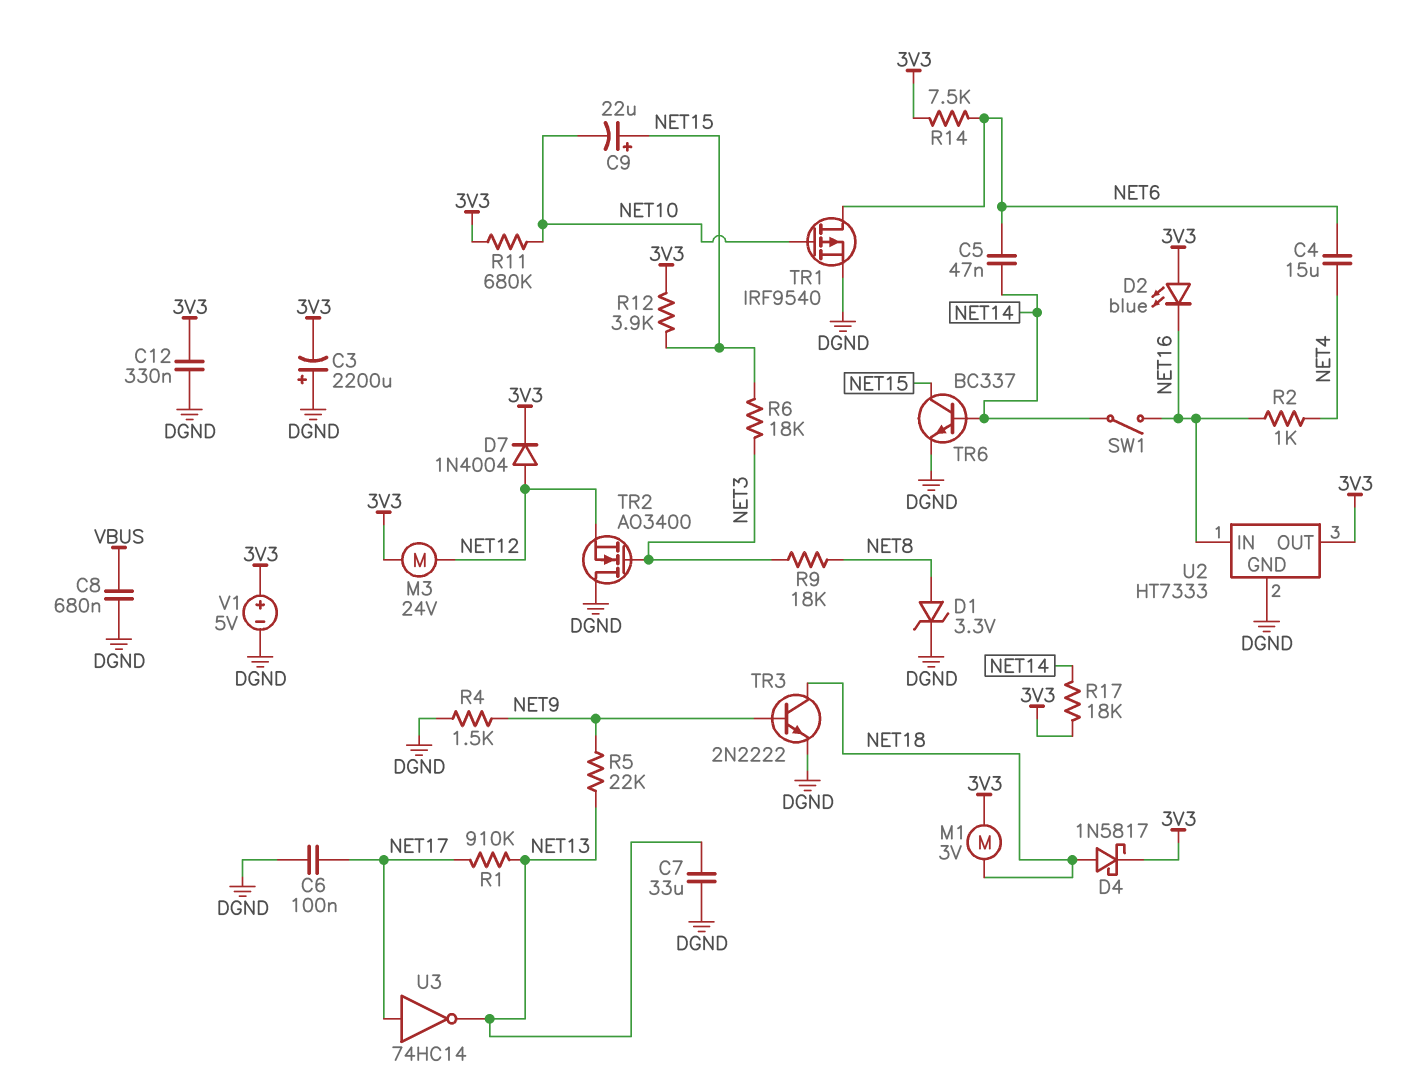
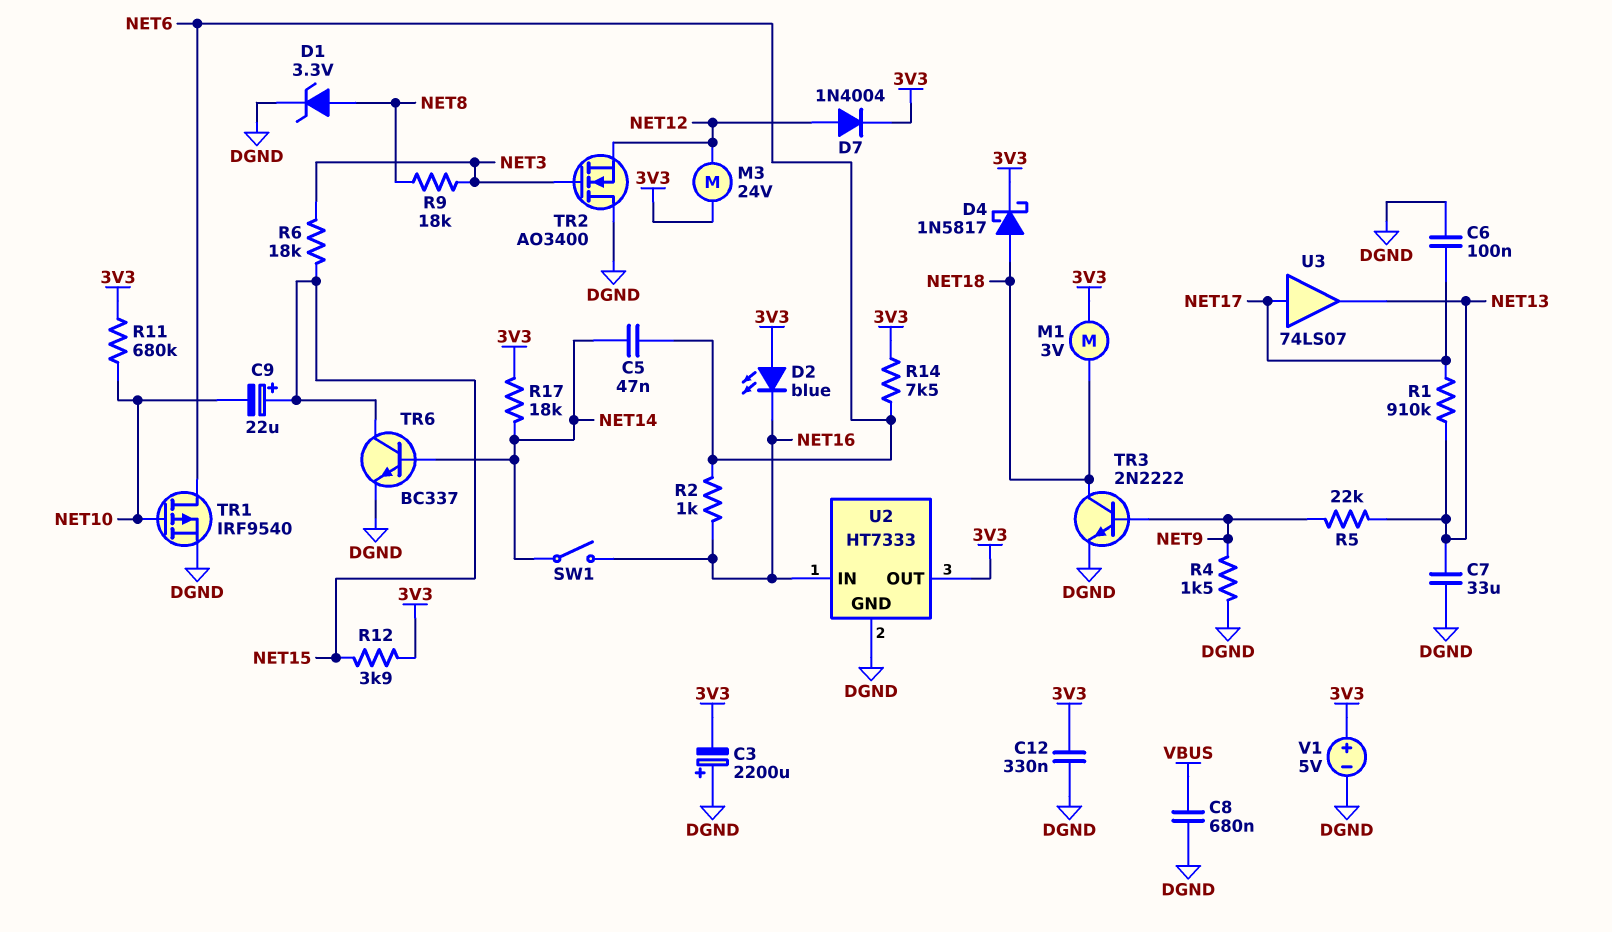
C4: 15uF (NET4, NET6) -> none
R2: 1k (NET4, NET16) -> 1k (NET6, NET16)
U3: NOT 74HC14 (in NET17, out NET13) -> buffer 74LS07 (in NET17, out NET13)

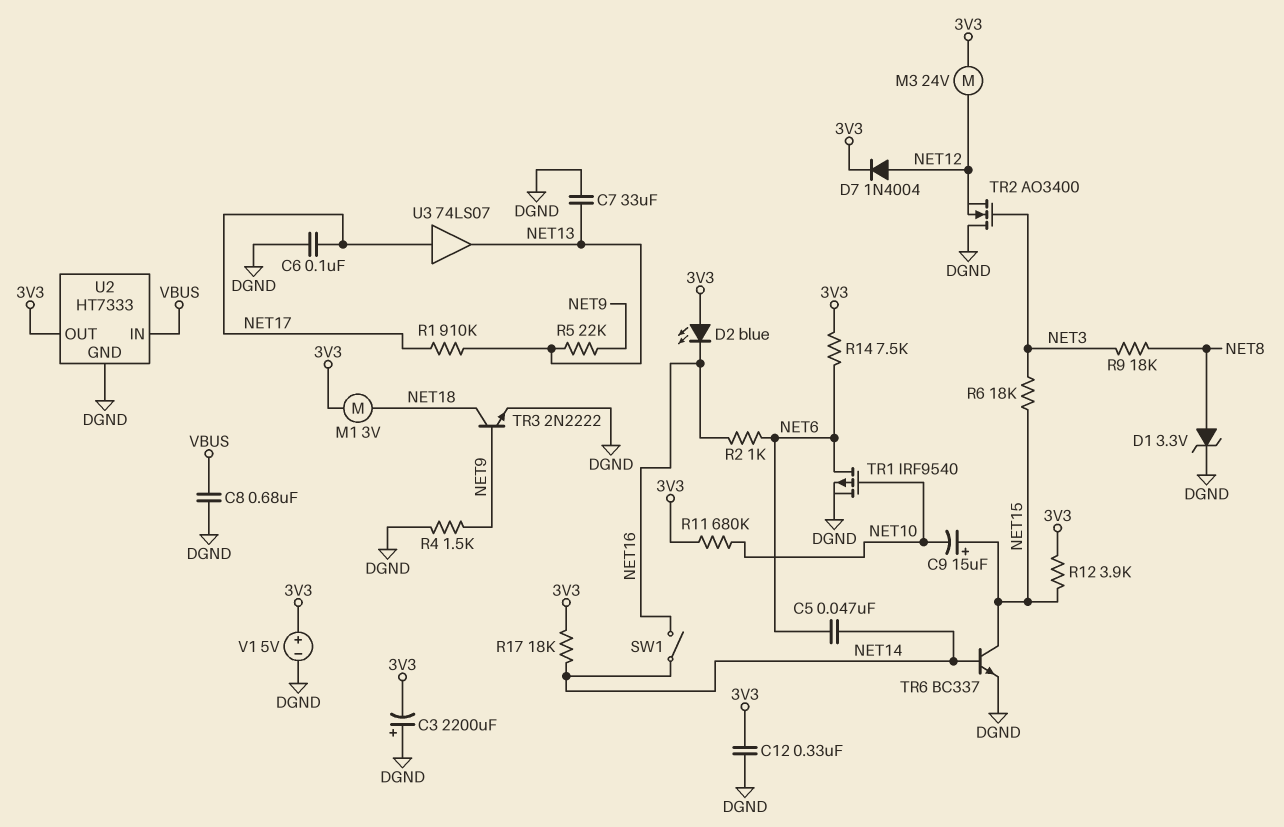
C9: 22uF (plus NET15, minus NET10) -> 15uF (plus NET15, minus NET10)
D4: schottky 1N5817 (A NET18, K 3V3) -> none
U2 pin IN: NET16 -> VBUS

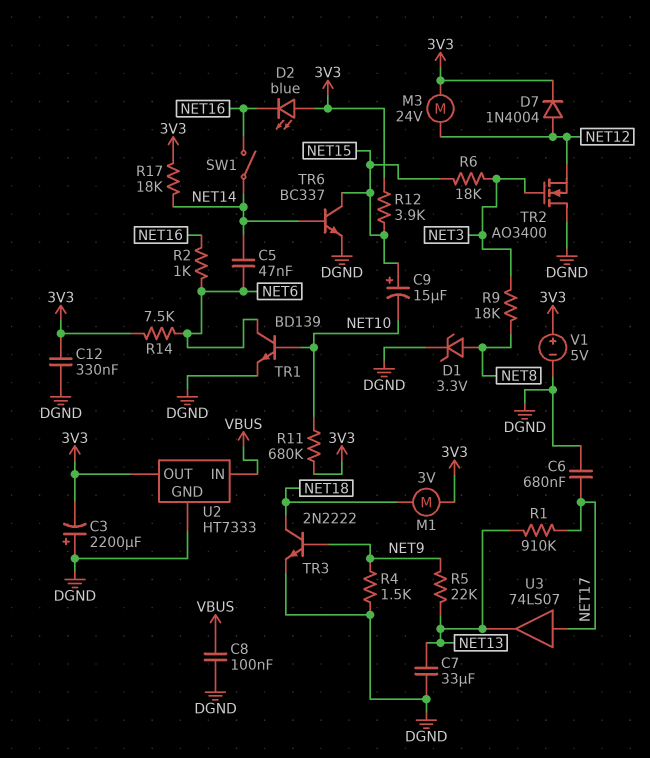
C6: 100nF (DGND, NET17) -> 680nF (DGND, NET17)
C8: 680nF (DGND, VBUS) -> 100nF (DGND, VBUS)
TR1: PMOS IRF9540 (G NET10, D NET6, S DGND) -> NPN BD139 (B NET10, C NET6, E DGND)

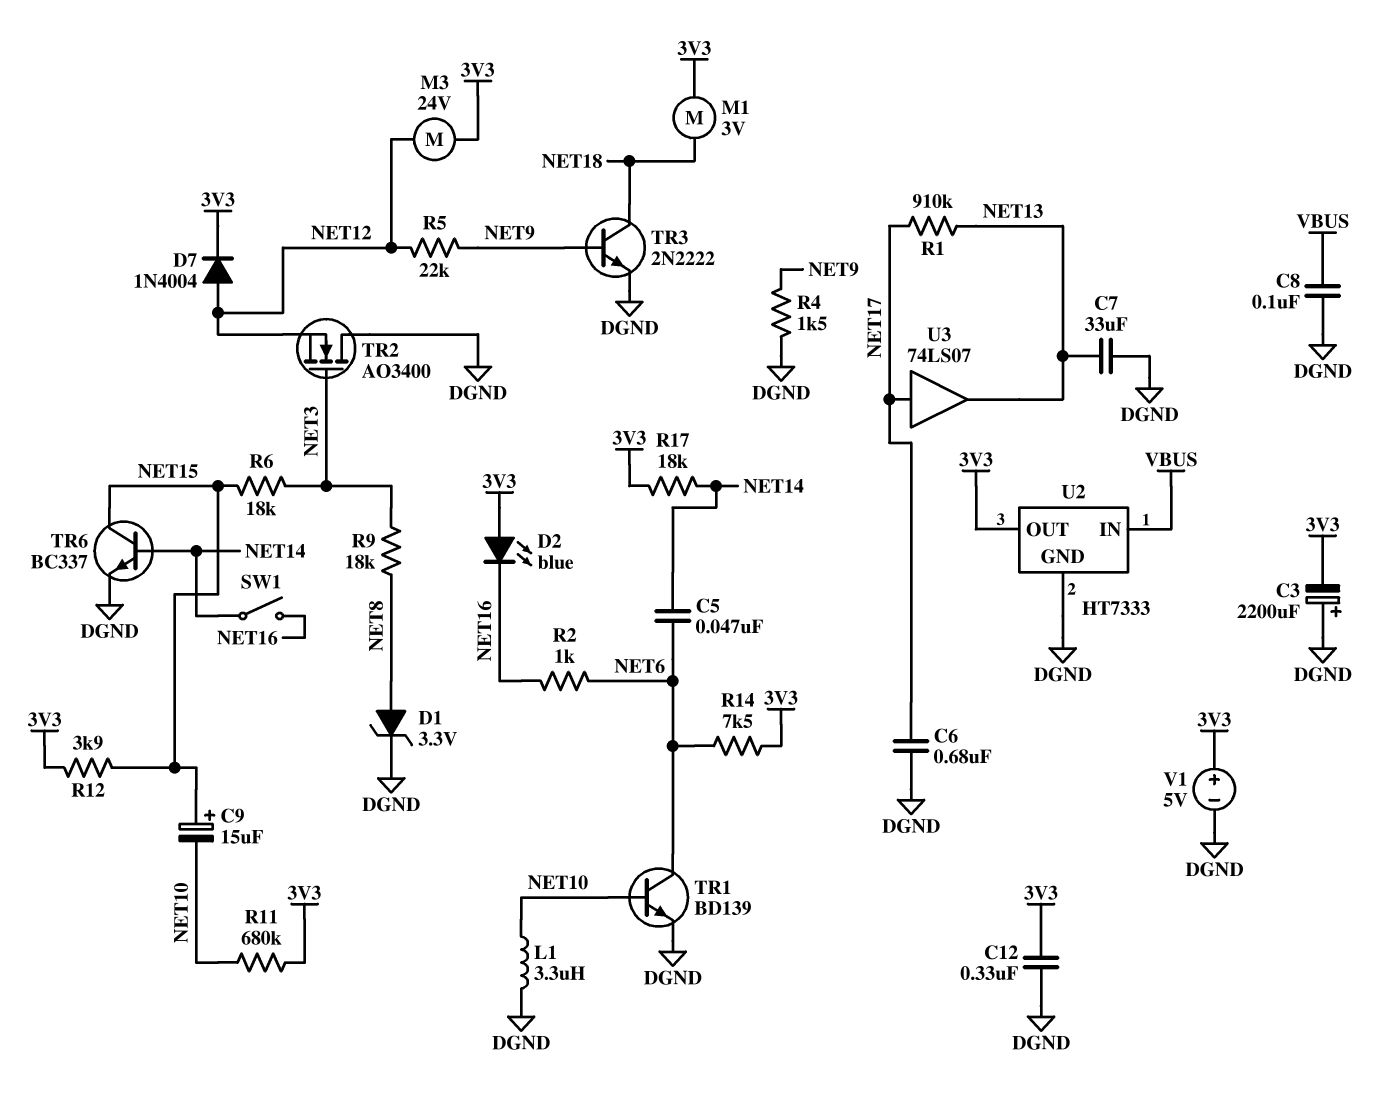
L1: none -> 3.3uH (DGND, NET10)
R5: 22k (NET9, NET13) -> 22k (NET9, NET12)

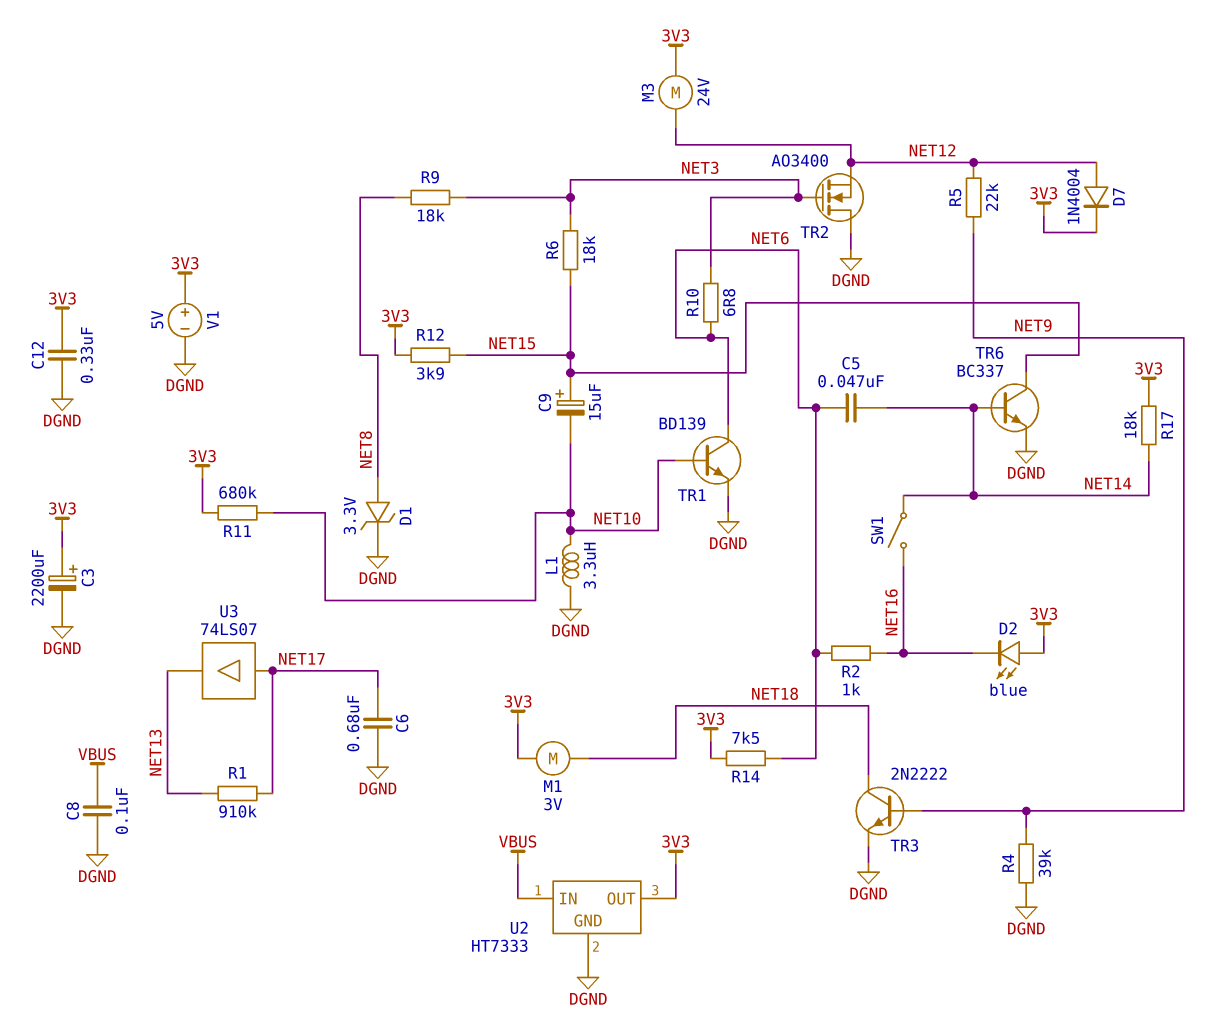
C3: 2200uF (plus DGND, minus 3V3) -> 2200uF (plus 3V3, minus DGND)
C7: 33uF (DGND, NET13) -> none
R4: 1.5k (DGND, NET9) -> 39k (DGND, NET9)
R10: none -> 6.8 (NET3, NET6)

